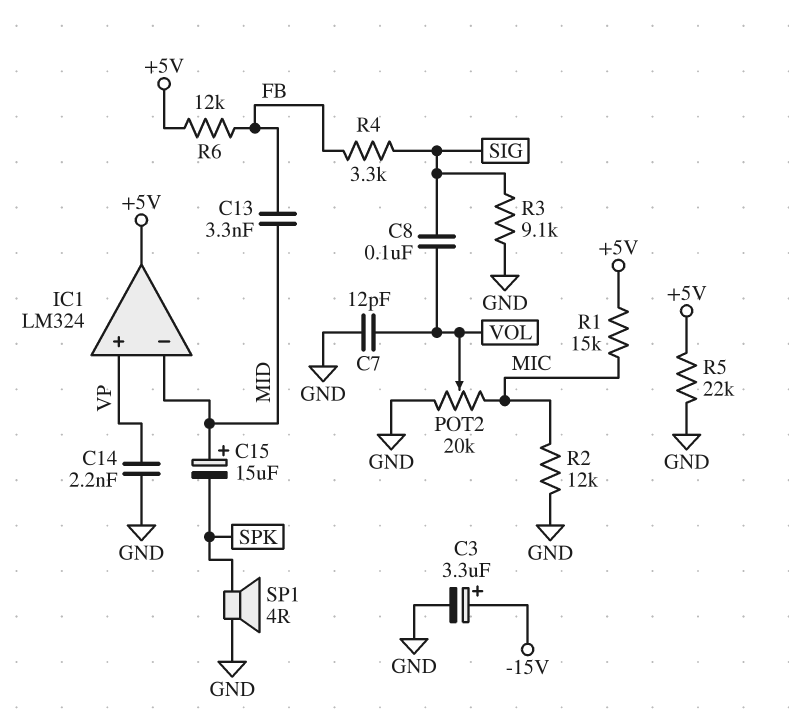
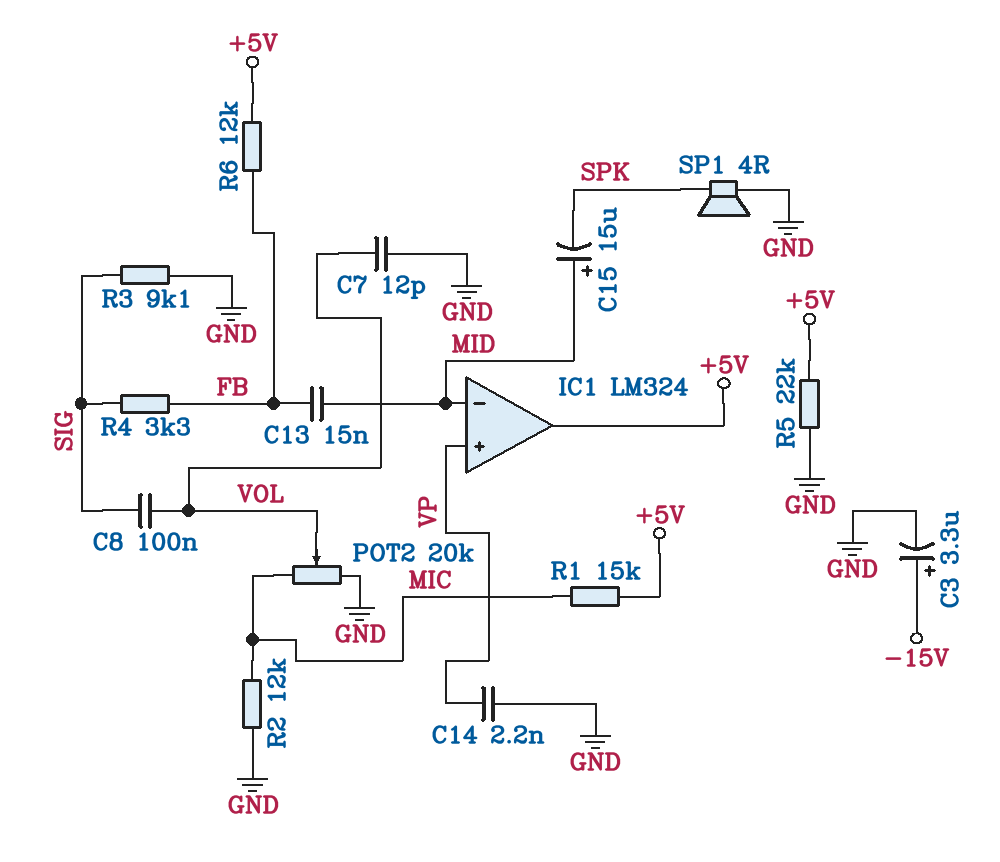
C13: 3.3nF (FB, MID) -> 15nF (FB, MID)

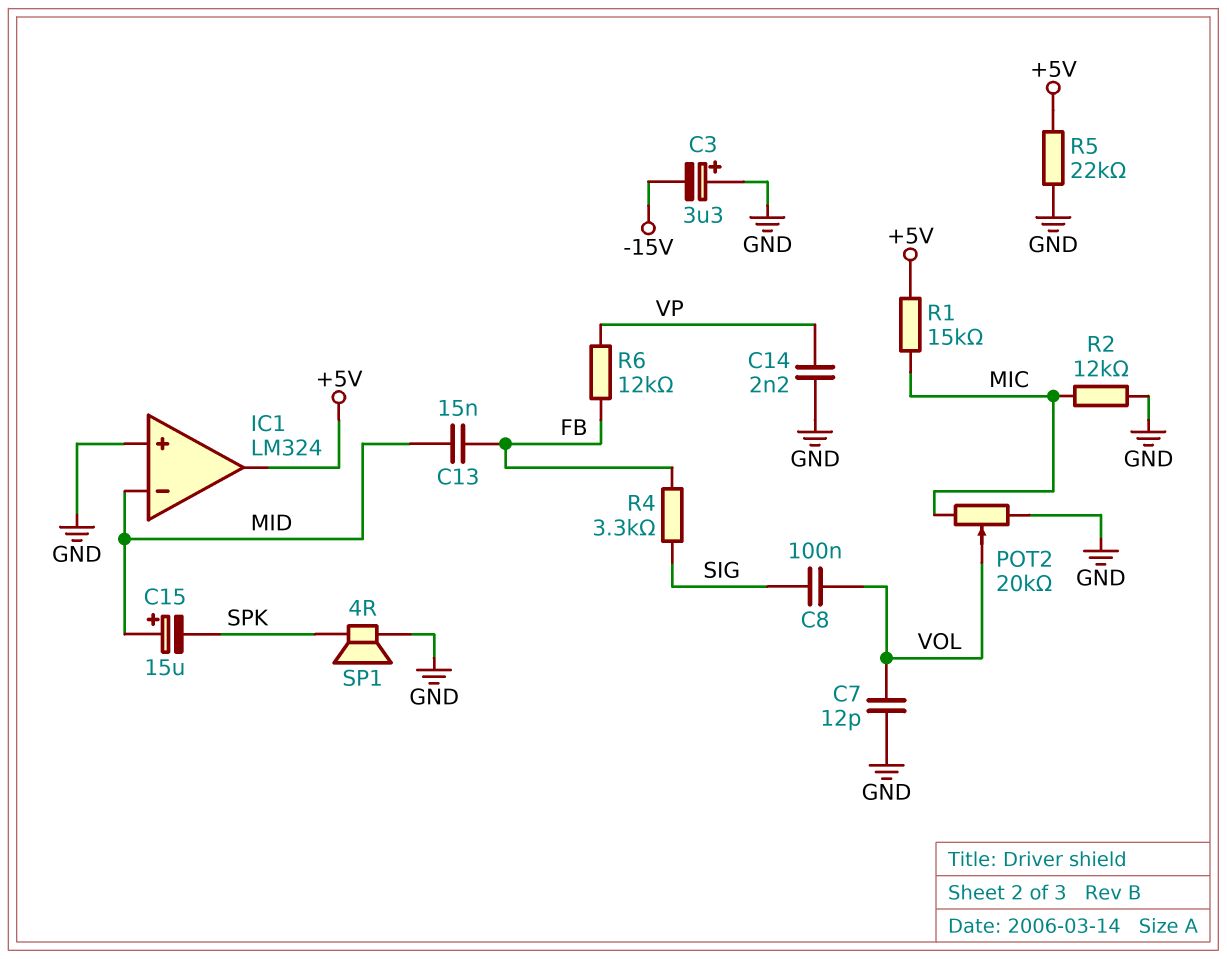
C3: 3.3uF (plus -15V, minus GND) -> 3.3uF (plus GND, minus -15V)
IC1 pin in+: VP -> GND
R3: 9.1k (GND, SIG) -> none
R6: 12k (+5V, FB) -> 12k (FB, VP)

